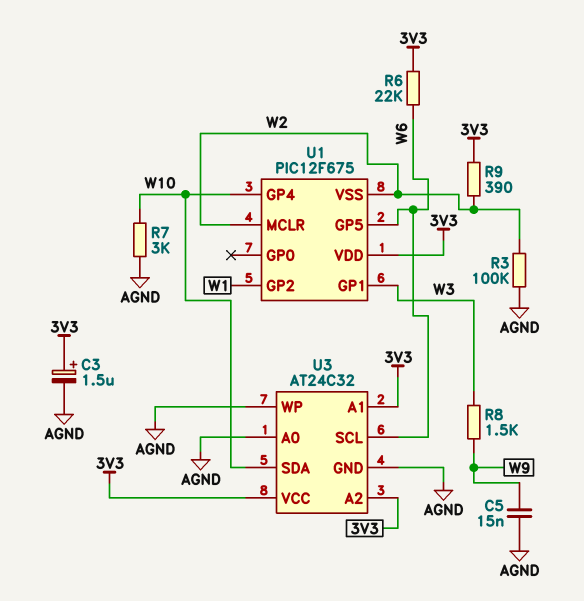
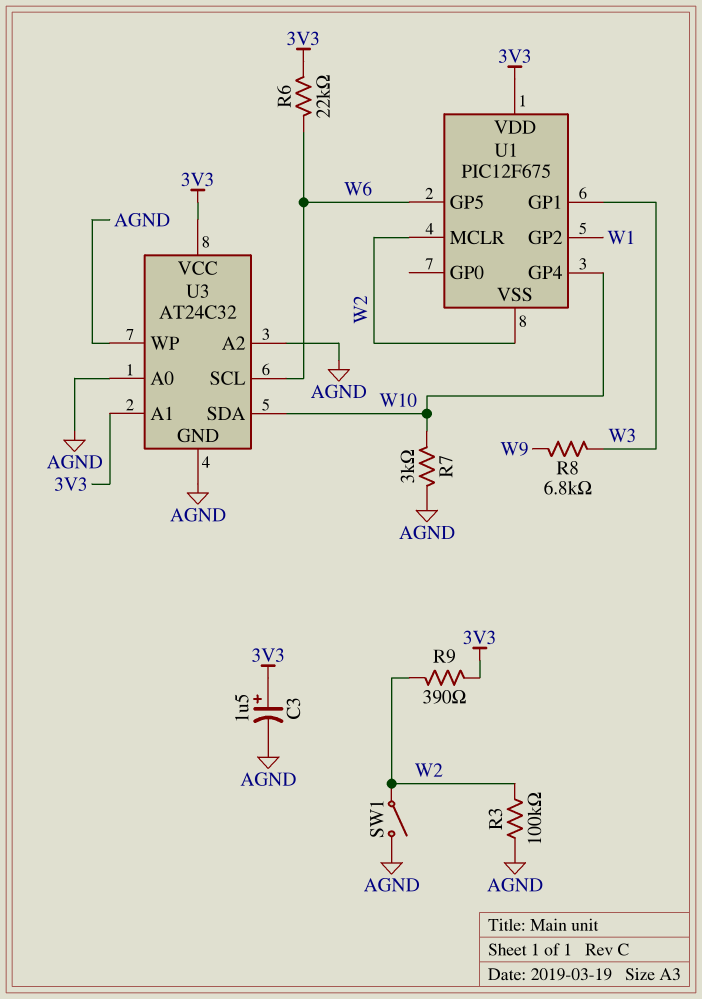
C5: 15nF (AGND, W9) -> none
R8: 1.5k (W3, W9) -> 6.8k (W3, W9)
SW1: none -> switch (AGND, W2)
U3 pin A2: 3V3 -> AGND

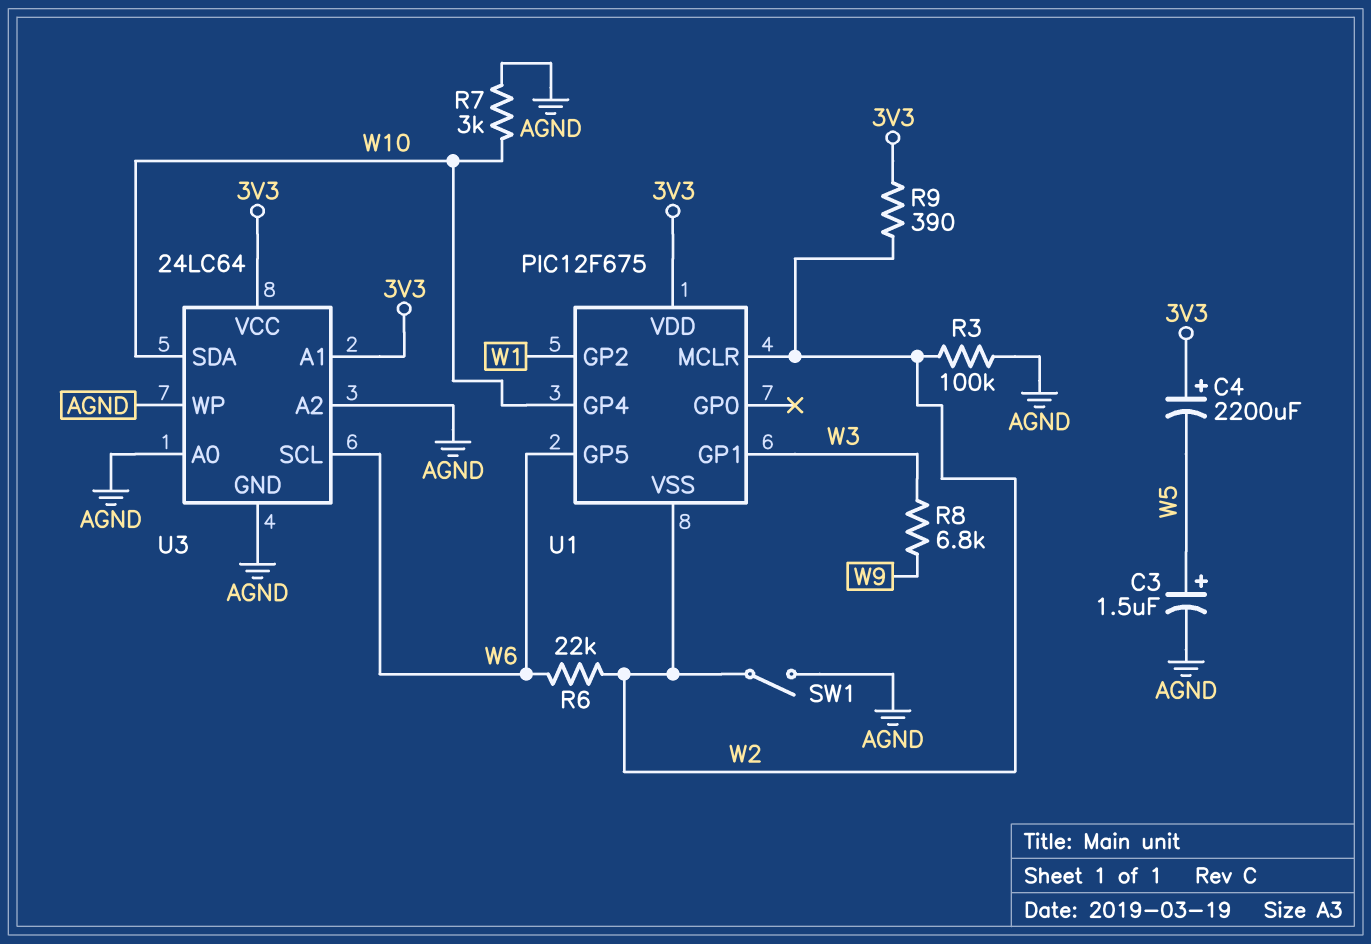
C3: 1.5uF (plus 3V3, minus AGND) -> 1.5uF (plus W5, minus AGND)
C4: none -> 2200uF (plus 3V3, minus W5)
R6: 22k (3V3, W6) -> 22k (W2, W6)
U3: AT24C32 -> 24LC64

